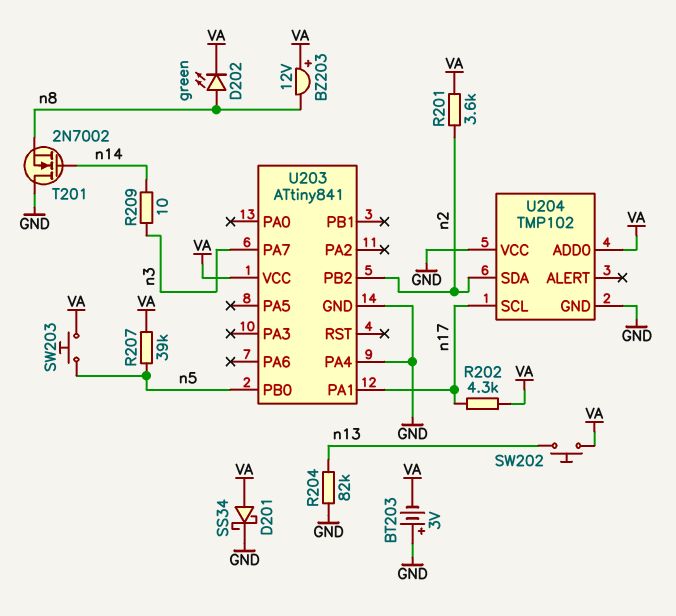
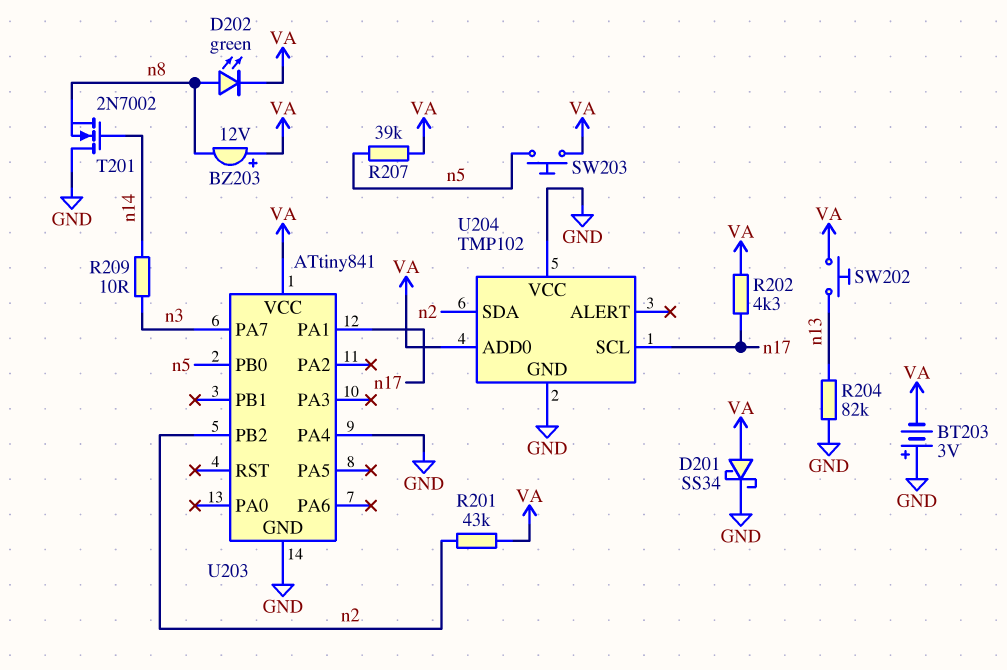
R201: 3.6k (VA, n2) -> 43k (VA, n2)

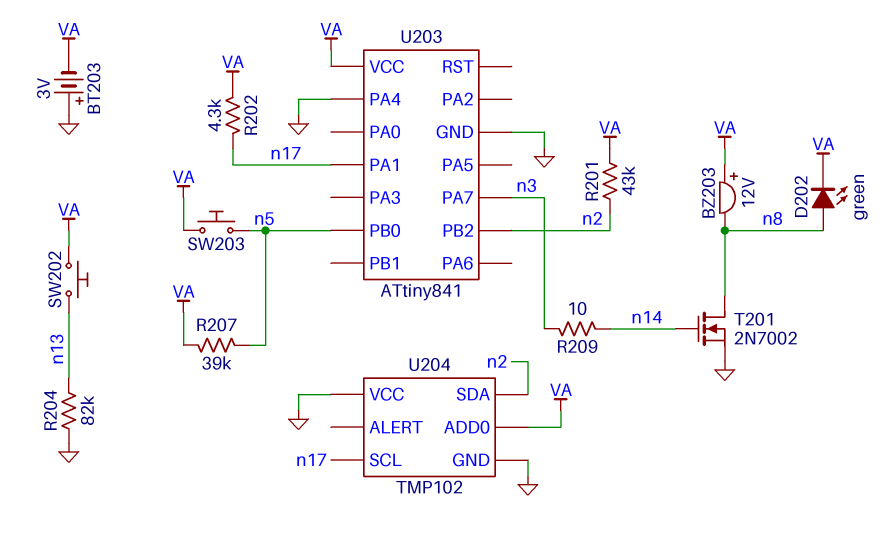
D201: schottky SS34 (A VA, K GND) -> none
T201: NMOS 2N7002 (G n14, D GND, S n8) -> NMOS 2N7002 (G n14, D n8, S GND)

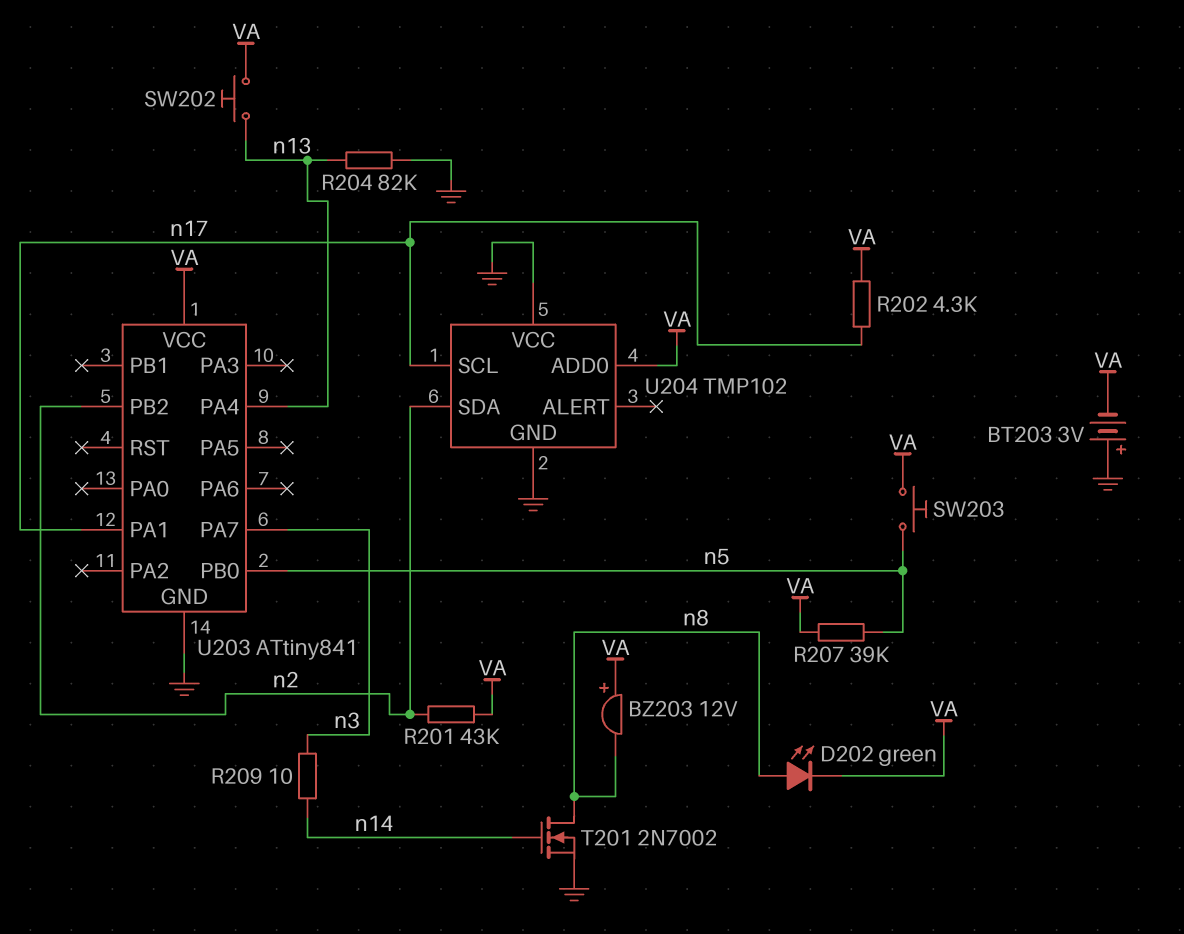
U203 pin PA4: GND -> n13

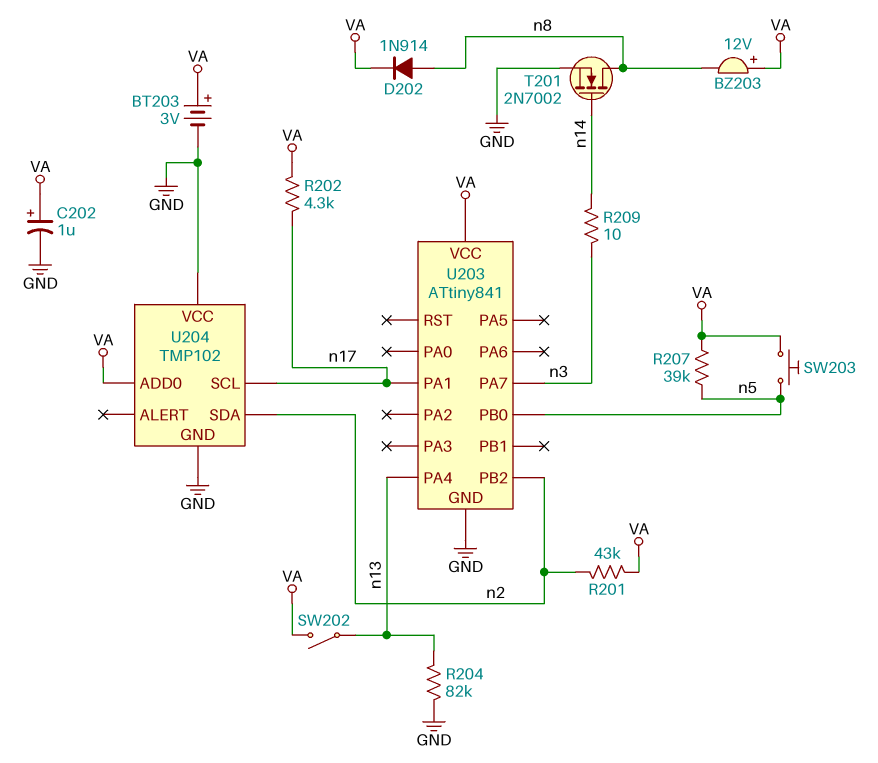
BT203: 3V (plus GND, minus VA) -> 3V (plus VA, minus GND)
C202: none -> 1uF (plus VA, minus GND)
D202: LED green (A n8, K VA) -> diode 1N914 (A n8, K VA)
SW202: button (VA, n13) -> switch (VA, n13)

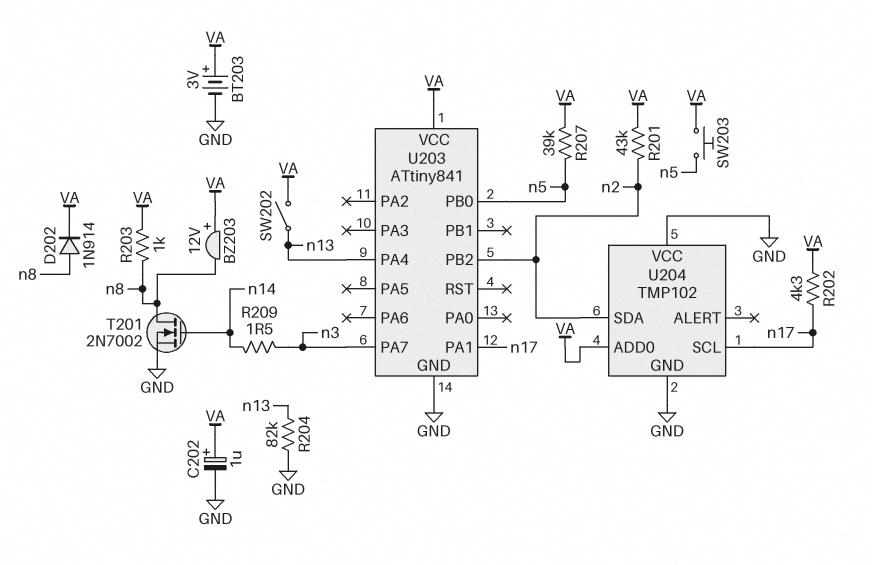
R203: none -> 1k (VA, n8)
R209: 10 (n3, n14) -> 1.5 (n3, n14)

